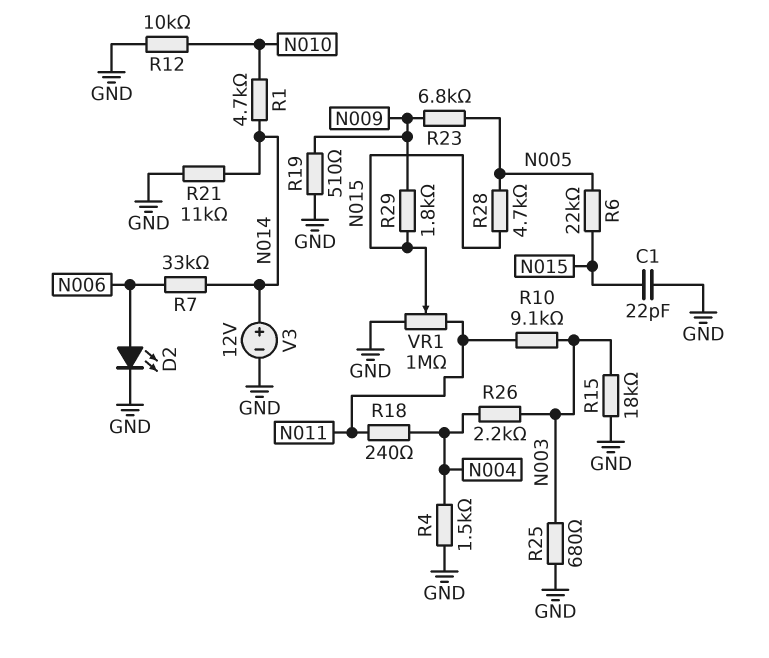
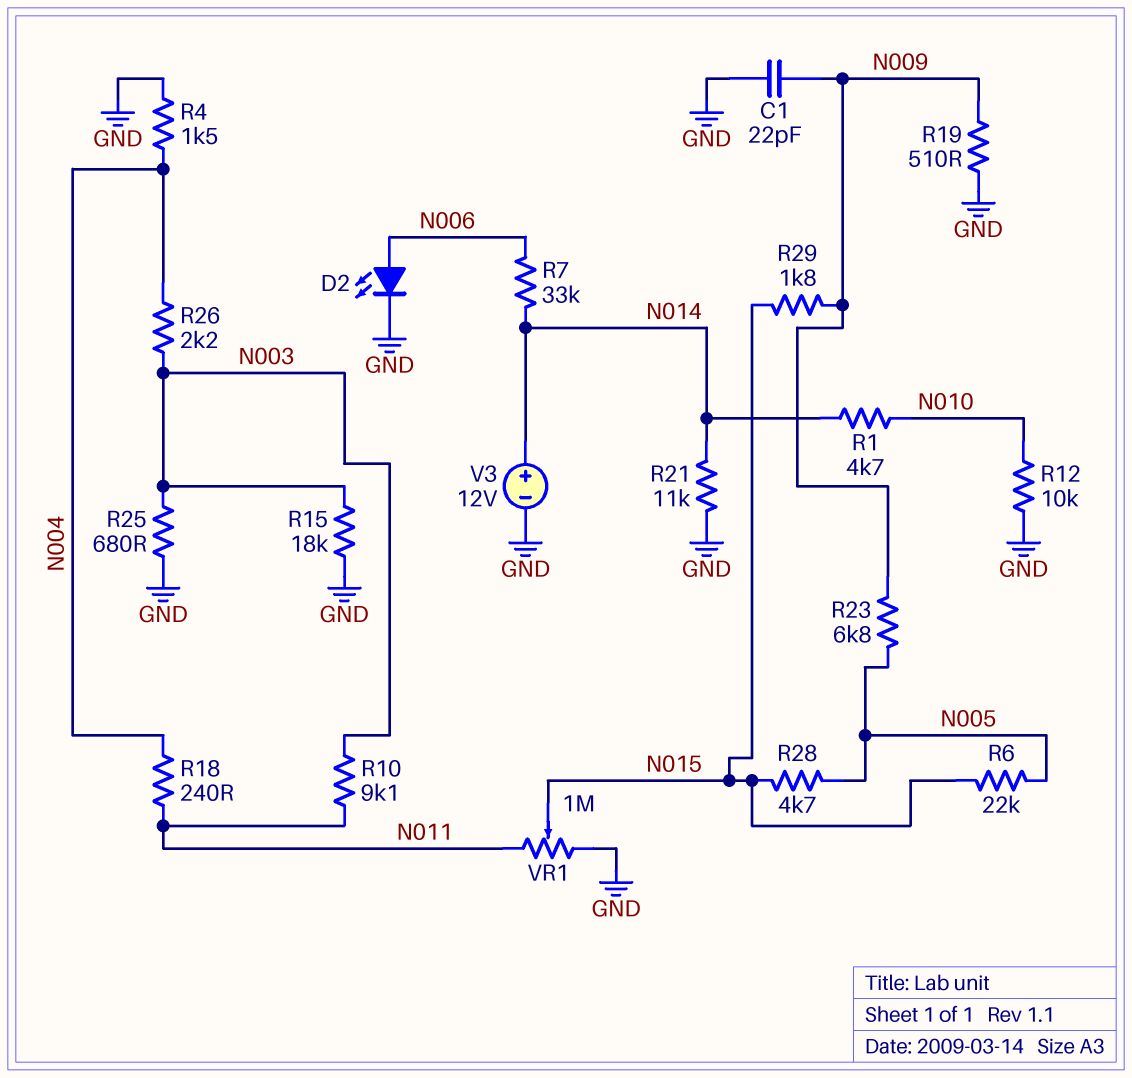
C1: 22pF (GND, N015) -> 22pF (GND, N009)

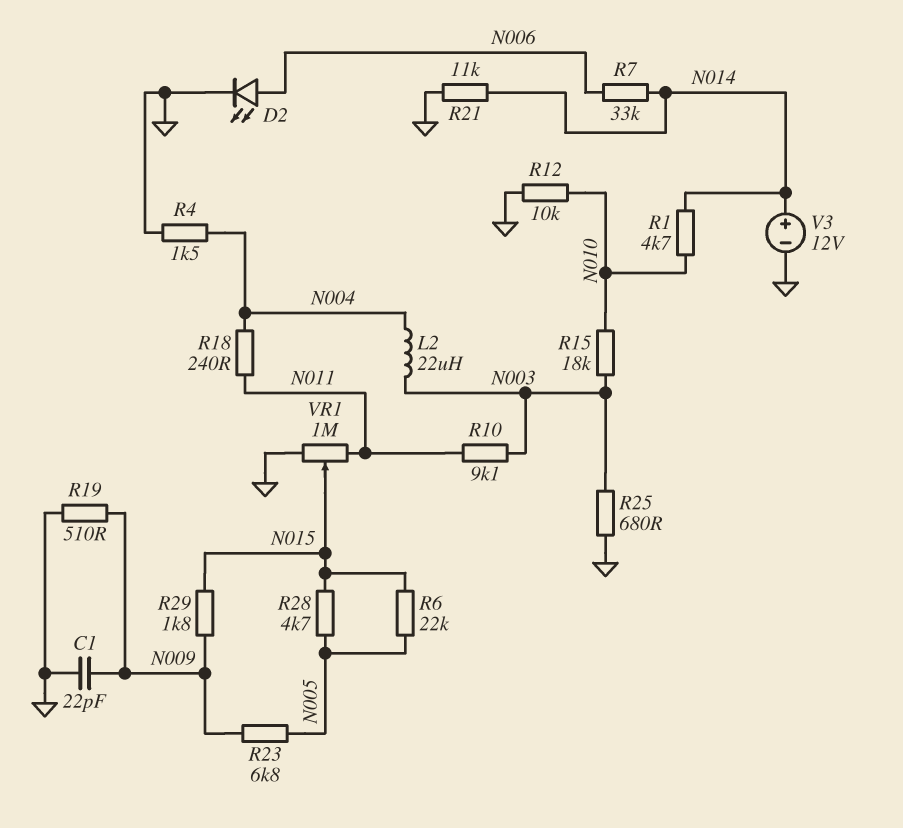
L2: none -> 22uH (N003, N004)
R15: 18k (GND, N003) -> 18k (N003, N010)
R26: 2.2k (N003, N004) -> none

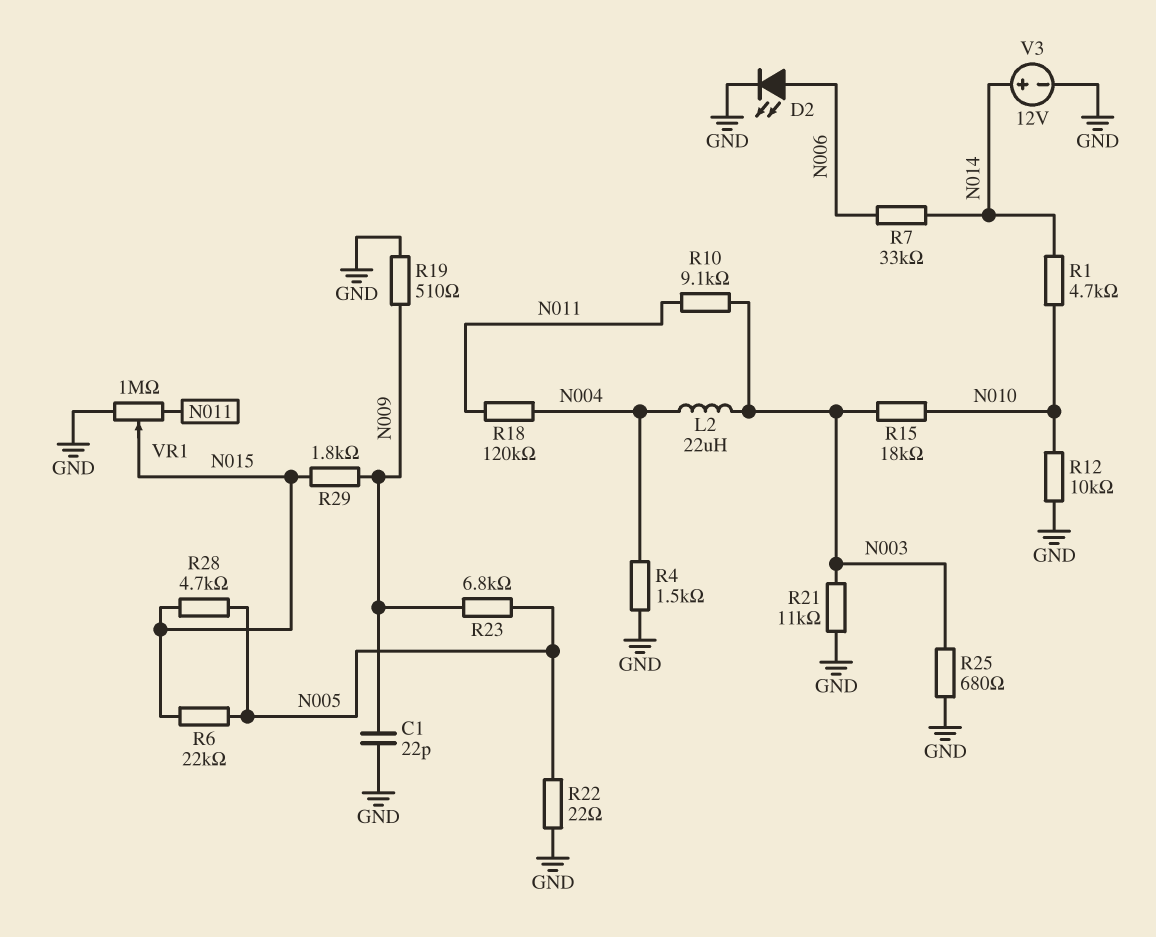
R18: 240 (N004, N011) -> 120k (N004, N011)
R21: 11k (GND, N014) -> 11k (GND, N003)
R22: none -> 22 (GND, N005)

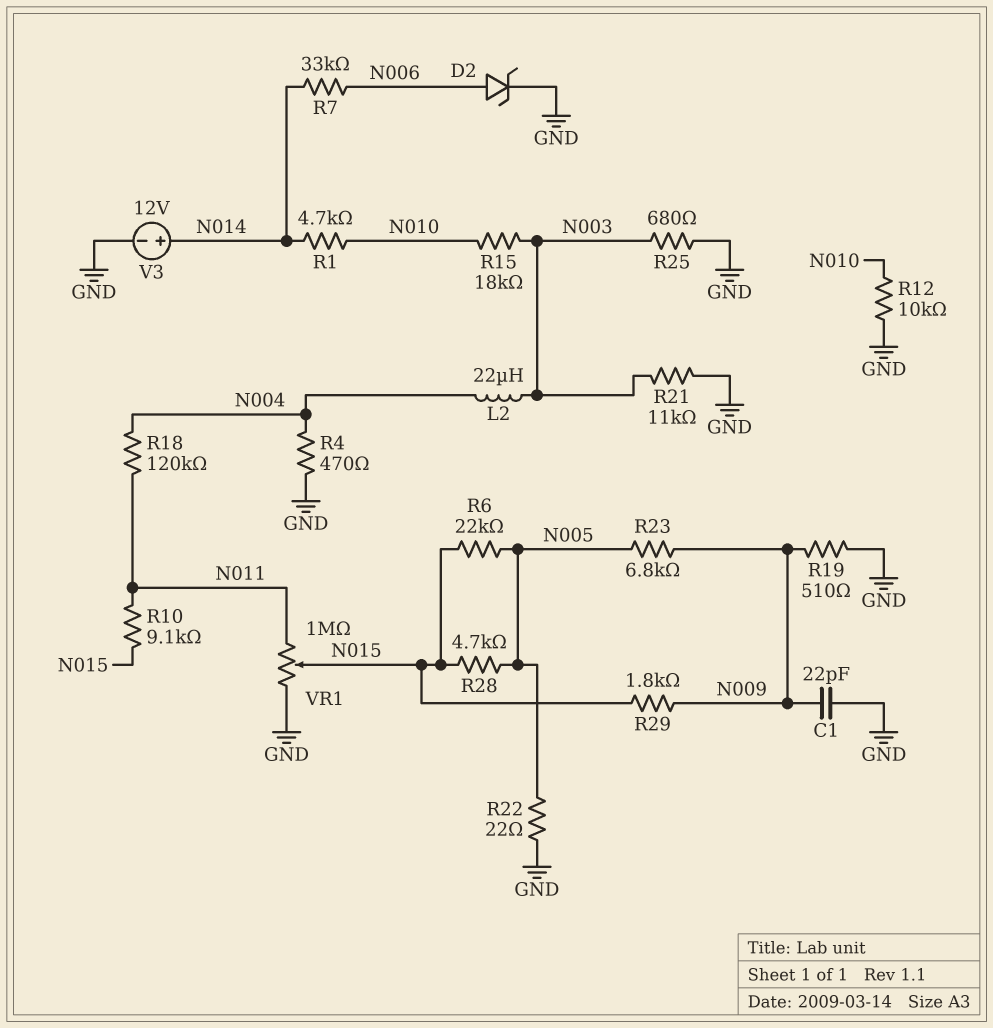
D2: LED (A N006, K GND) -> zener (A N006, K GND)
R4: 1.5k (GND, N004) -> 470 (GND, N004)
R10: 9.1k (N003, N011) -> 9.1k (N011, N015)

